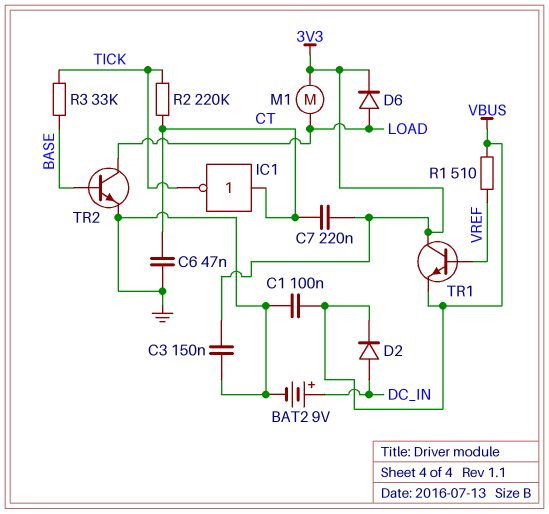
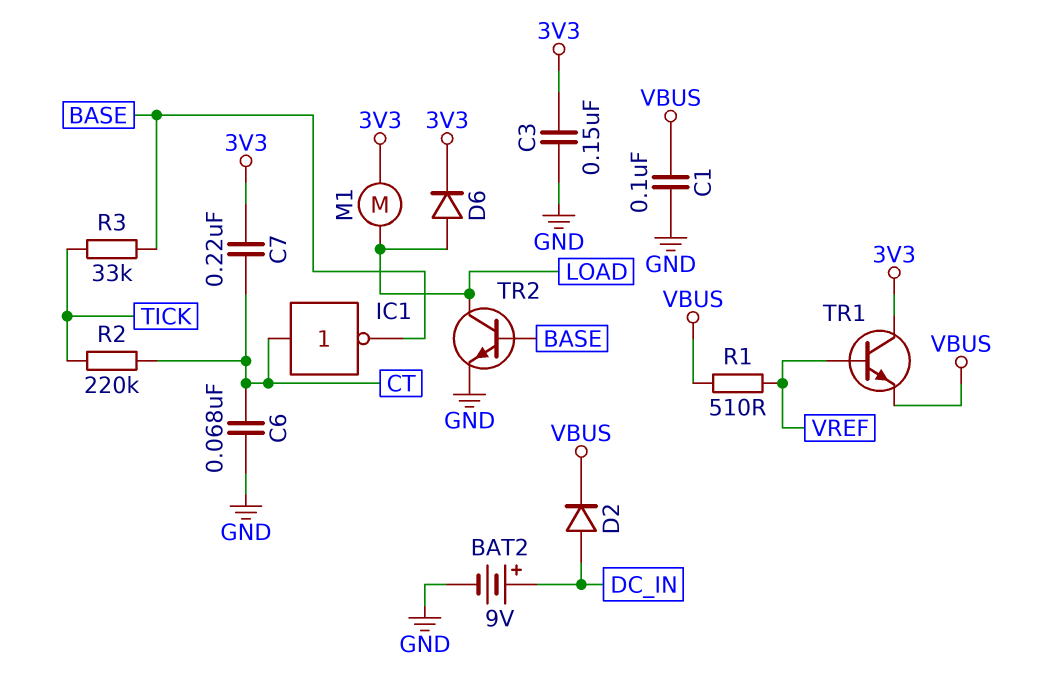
C6: 47nF (CT, GND) -> 68nF (CT, GND)
IC1: NOT (in CT, out TICK) -> NOT (in CT, out BASE)

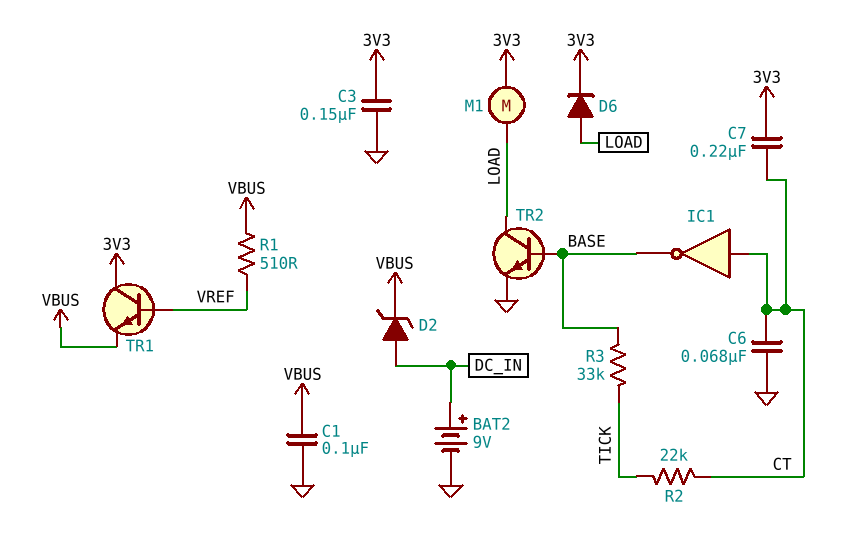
D2: diode (A DC_IN, K VBUS) -> zener (A DC_IN, K VBUS)
R2: 220k (CT, TICK) -> 22k (CT, TICK)

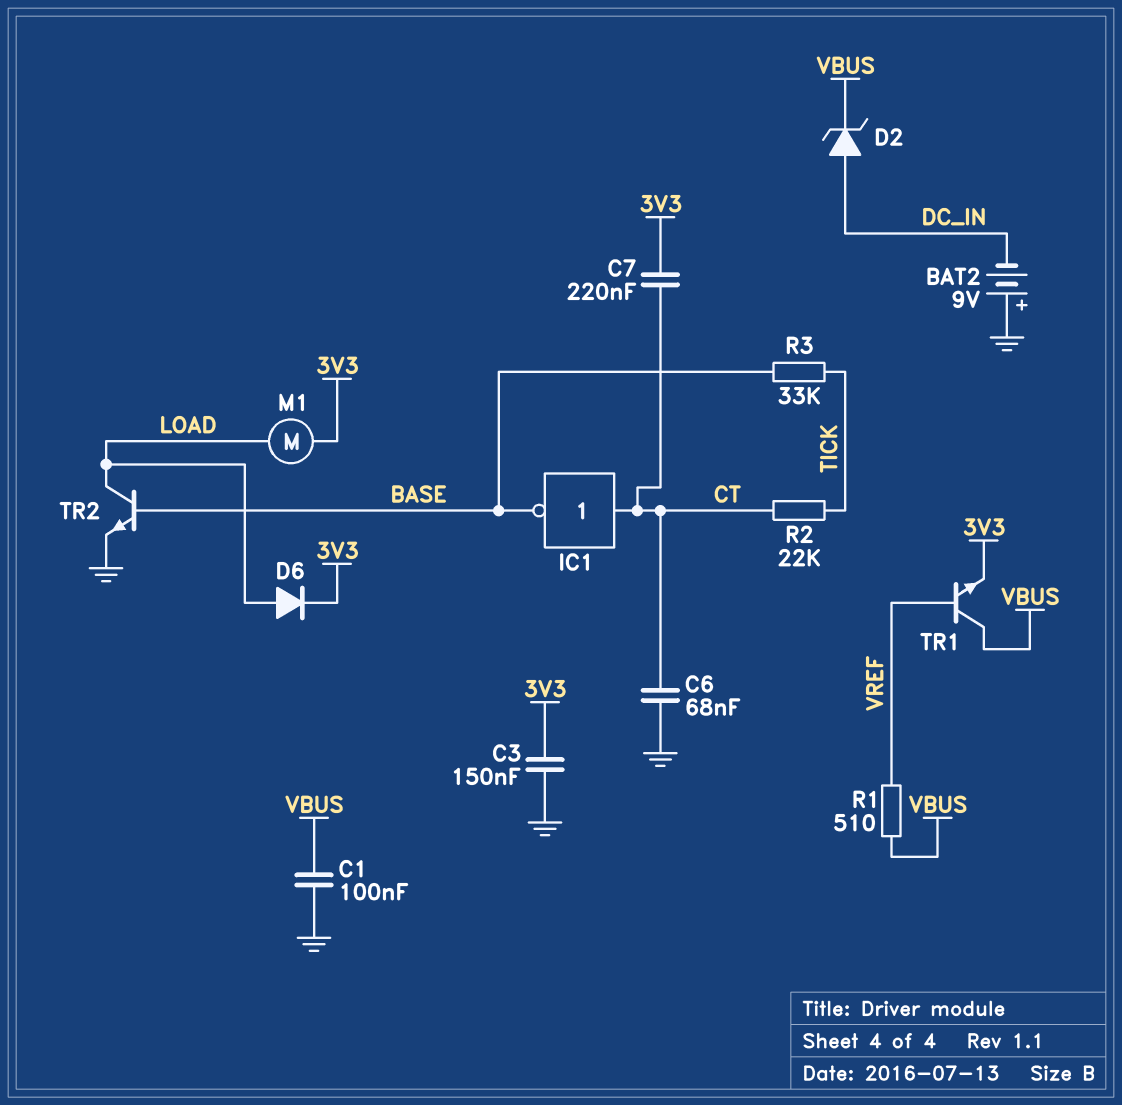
BAT2: 9V (plus DC_IN, minus GND) -> 9V (plus GND, minus DC_IN)
TR1: NPN (B VREF, C 3V3, E VBUS) -> NPN (B VREF, C VBUS, E 3V3)

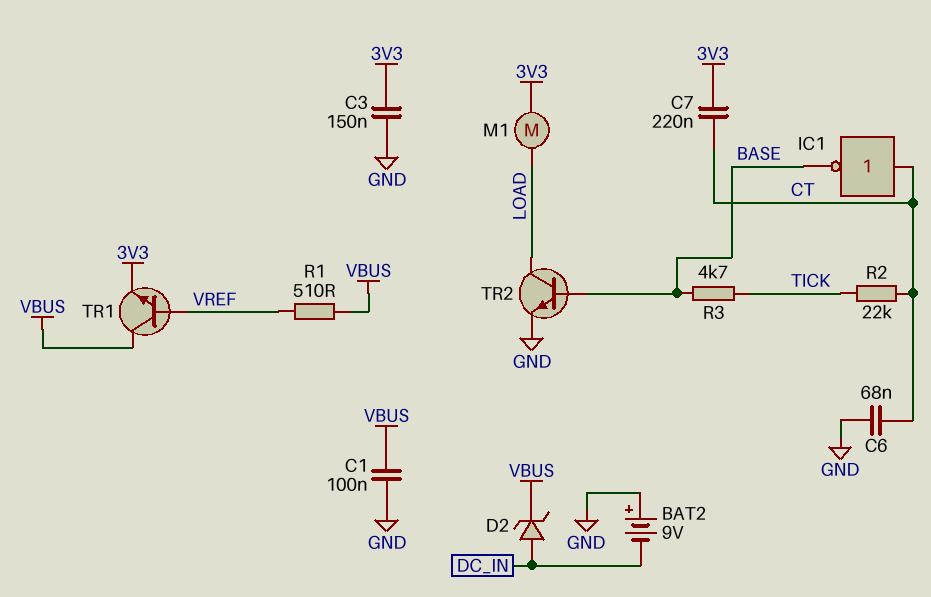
D6: diode (A LOAD, K 3V3) -> none
R3: 33k (BASE, TICK) -> 4.7k (BASE, TICK)

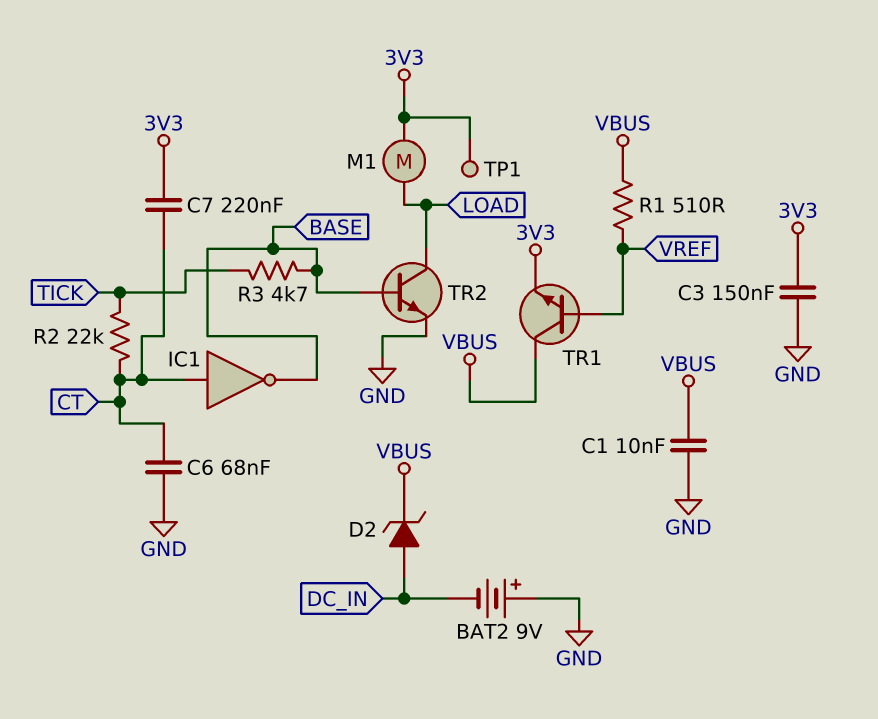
C1: 100nF (GND, VBUS) -> 10nF (GND, VBUS)
TP1: none -> test point (3V3)

